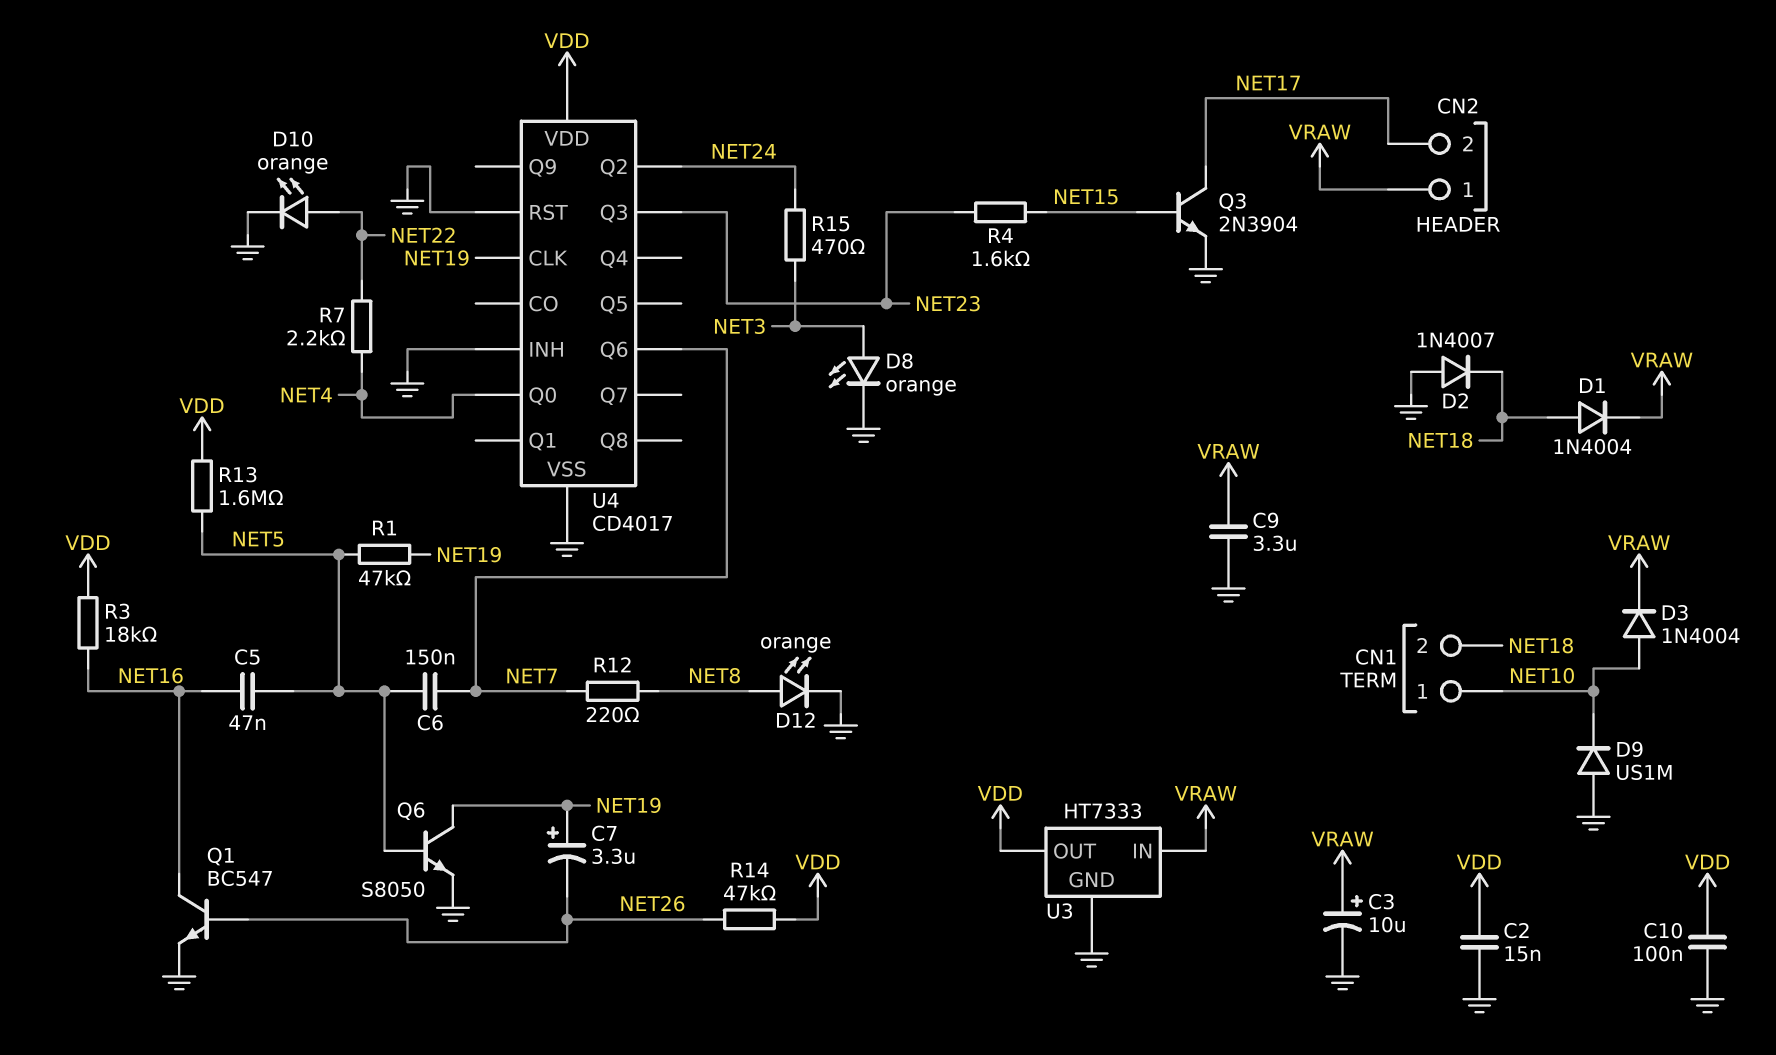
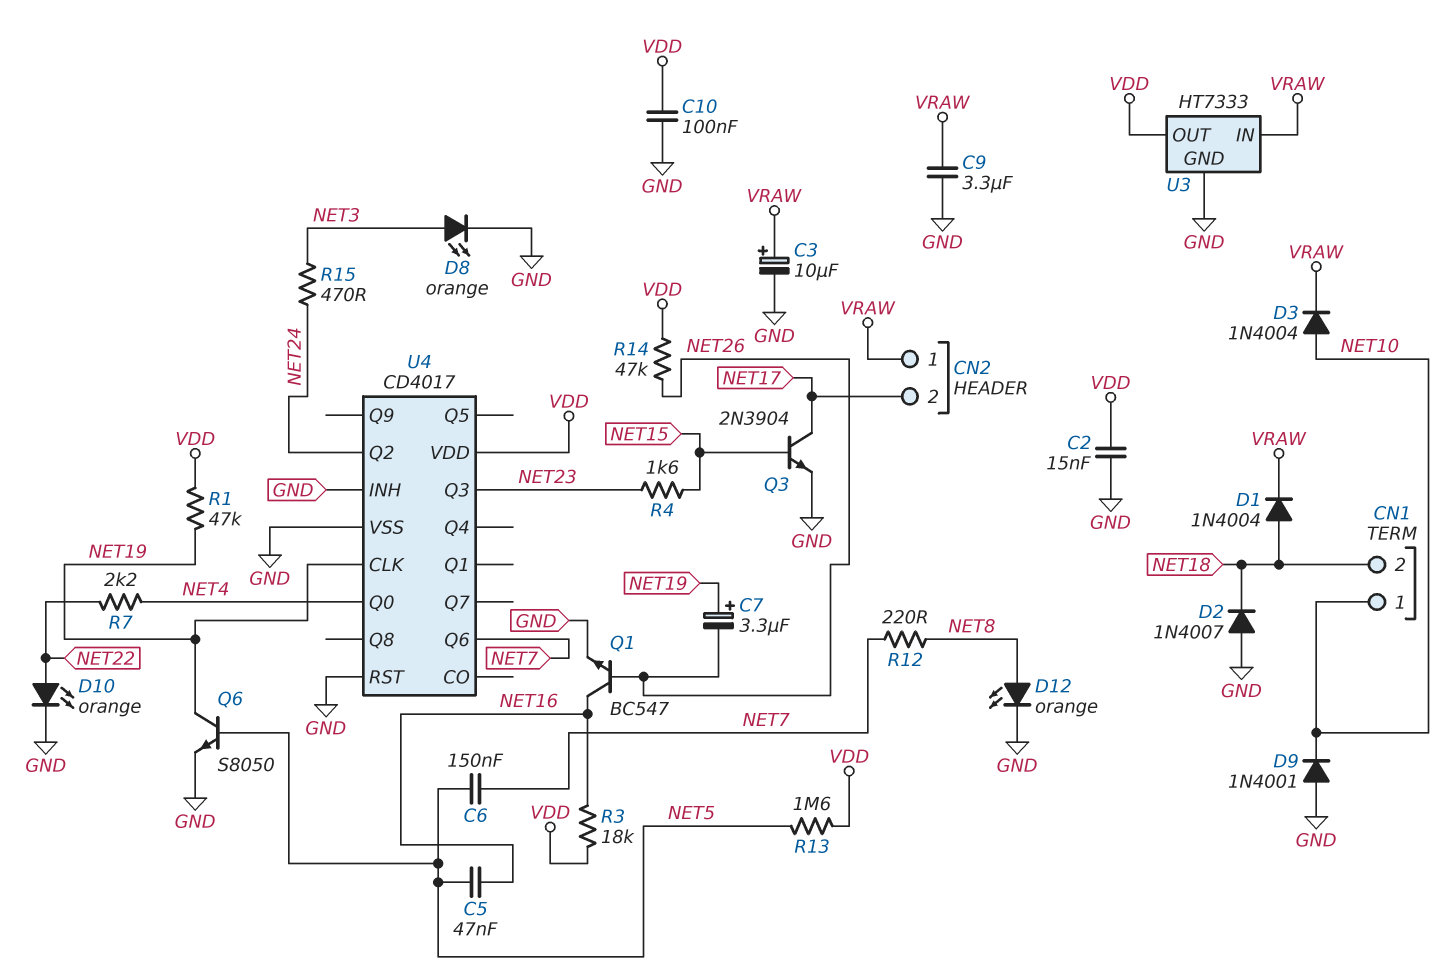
D9: diode US1M (A GND, K NET10) -> diode 1N4001 (A GND, K NET10)
R1: 47k (NET5, NET19) -> 47k (NET19, VDD)

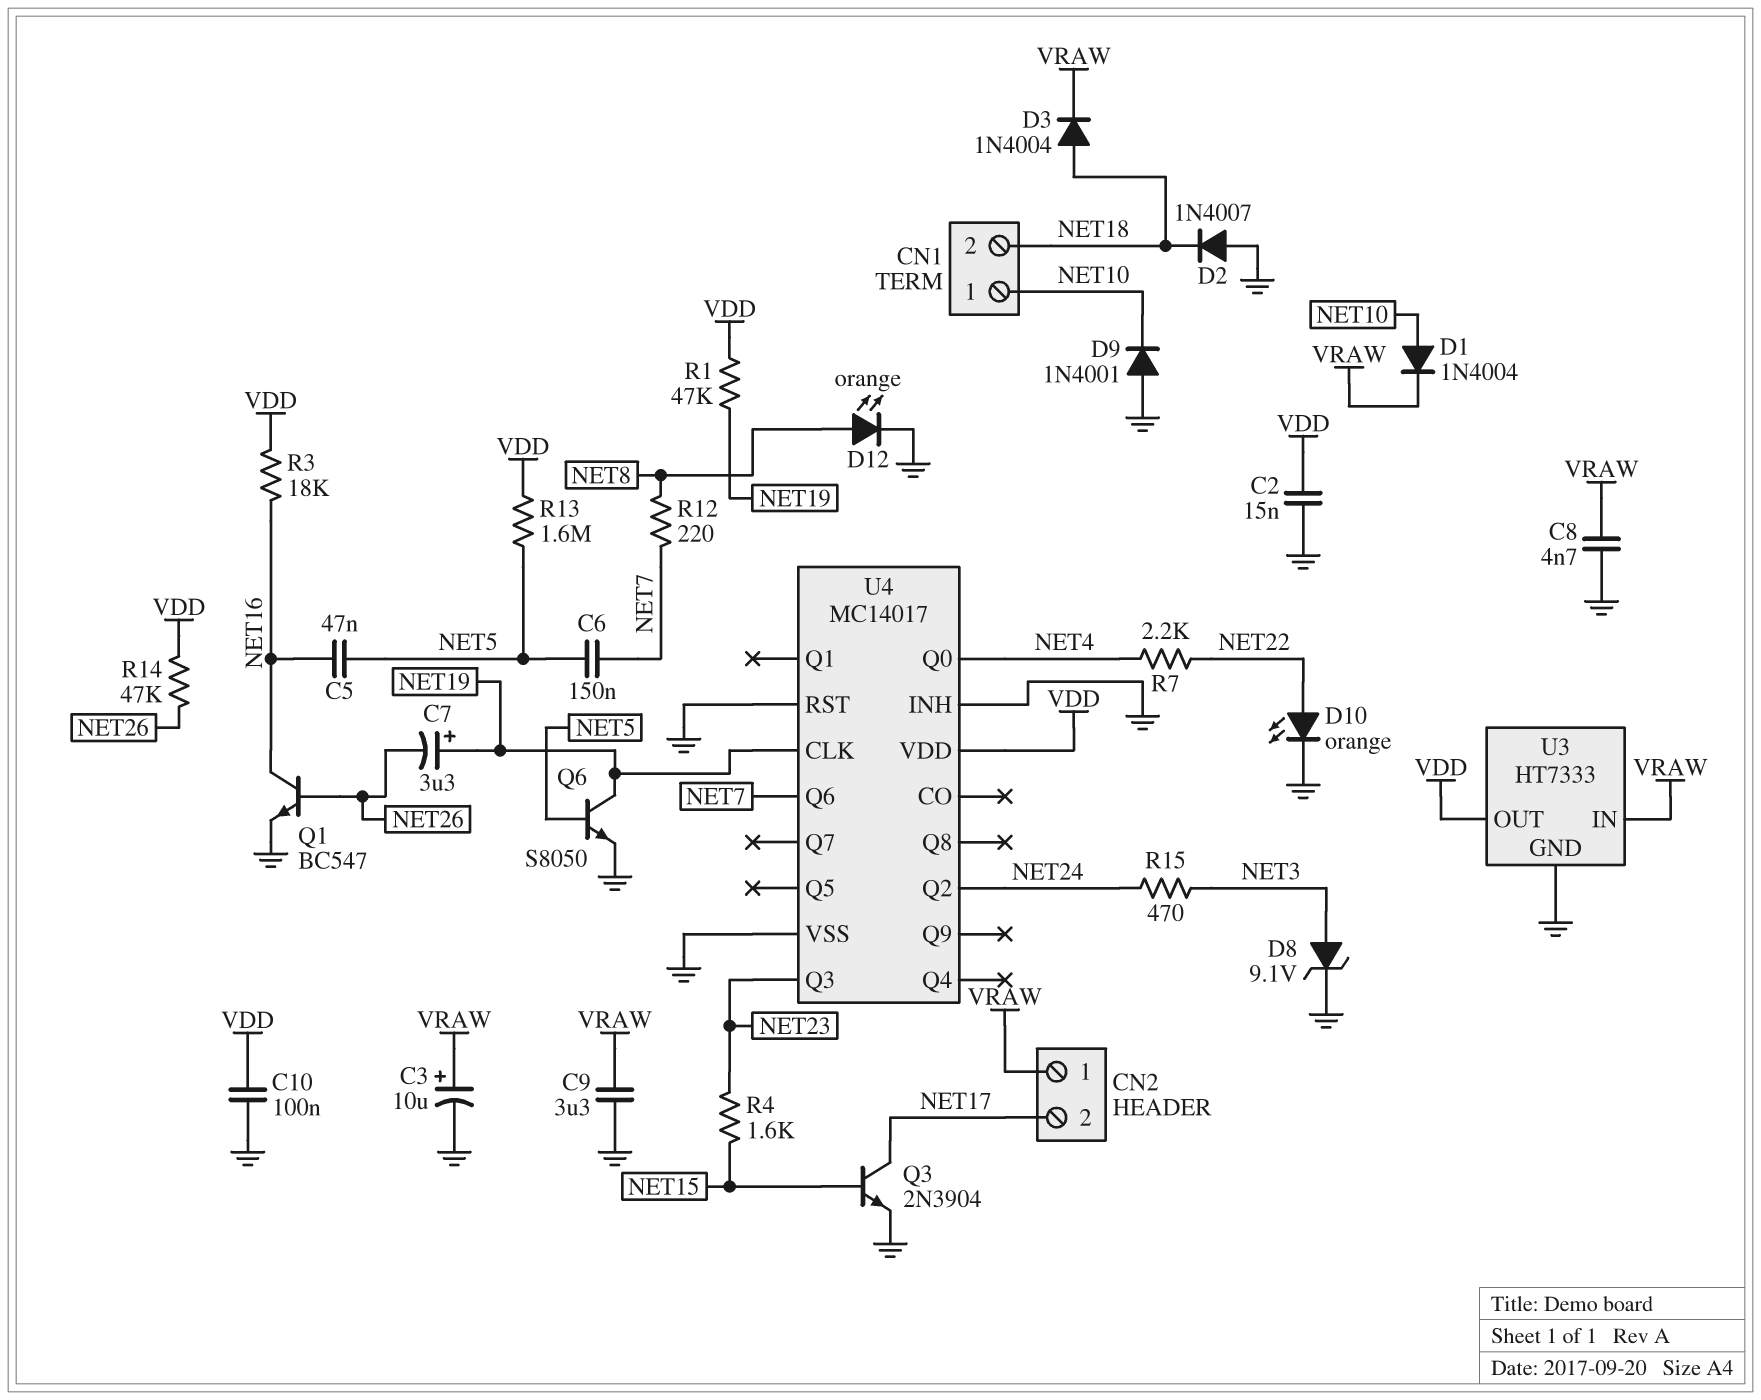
C8: none -> 4.7nF (GND, VRAW)
D1: diode 1N4004 (A NET18, K VRAW) -> diode 1N4004 (A NET10, K VRAW)
D3: diode 1N4004 (A NET10, K VRAW) -> diode 1N4004 (A NET18, K VRAW)
D8: LED orange (A NET3, K GND) -> zener 9.1V (A NET3, K GND)
U4: CD4017 -> MC14017

